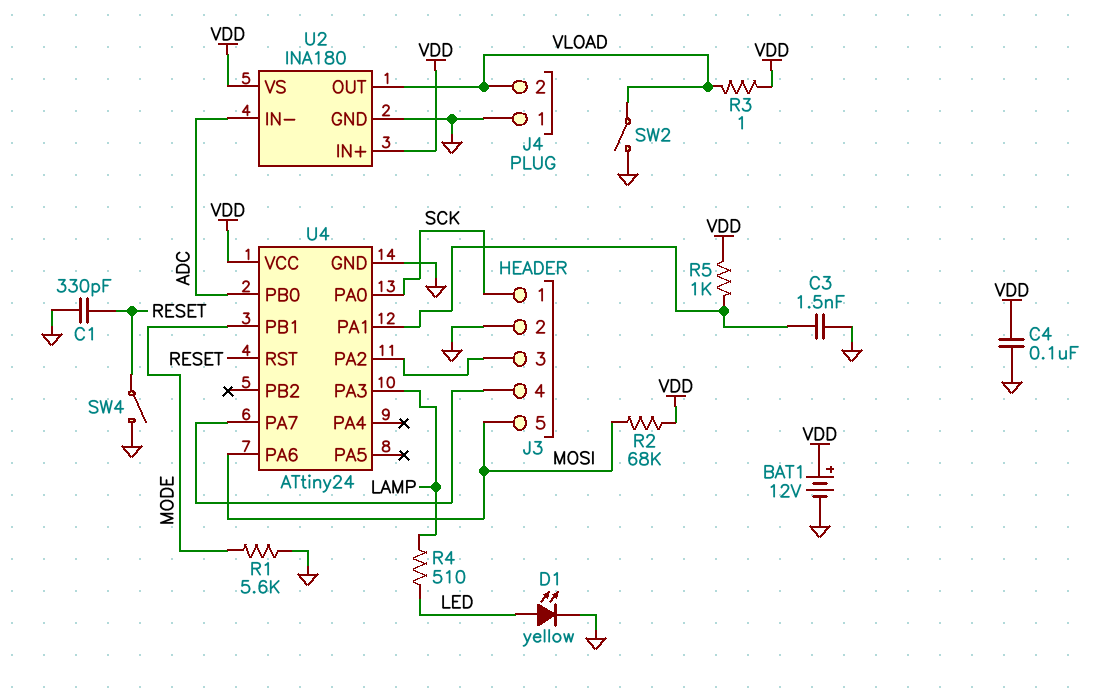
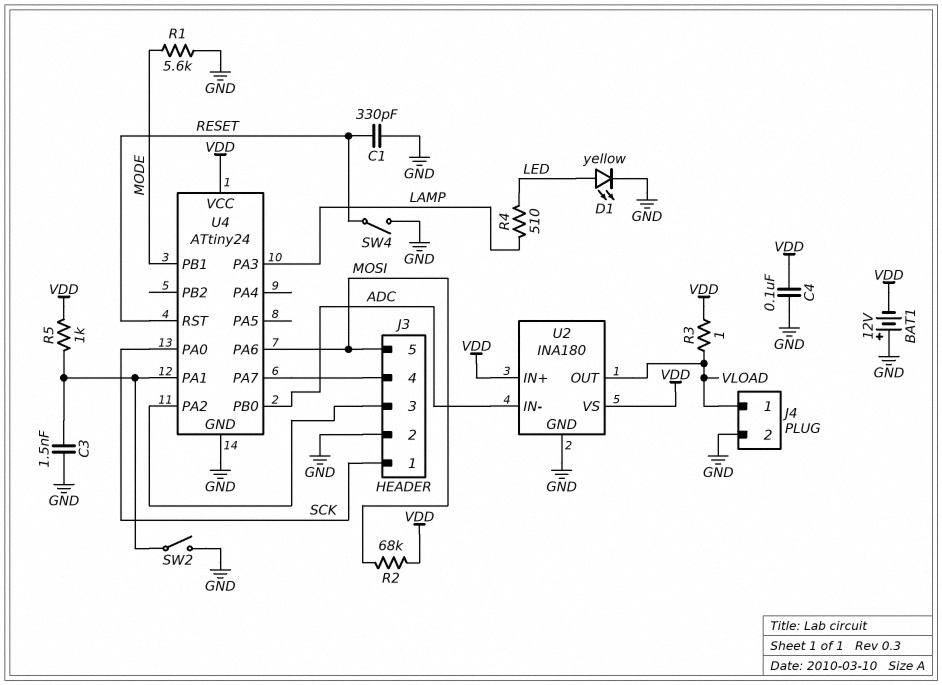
BAT1: 12V (plus VDD, minus GND) -> 12V (plus GND, minus VDD)
J4 pin 1: GND -> VLOAD
J4 pin 2: VLOAD -> GND
SW2: switch (GND, VLOAD) -> switch (GND, U4/PA1)

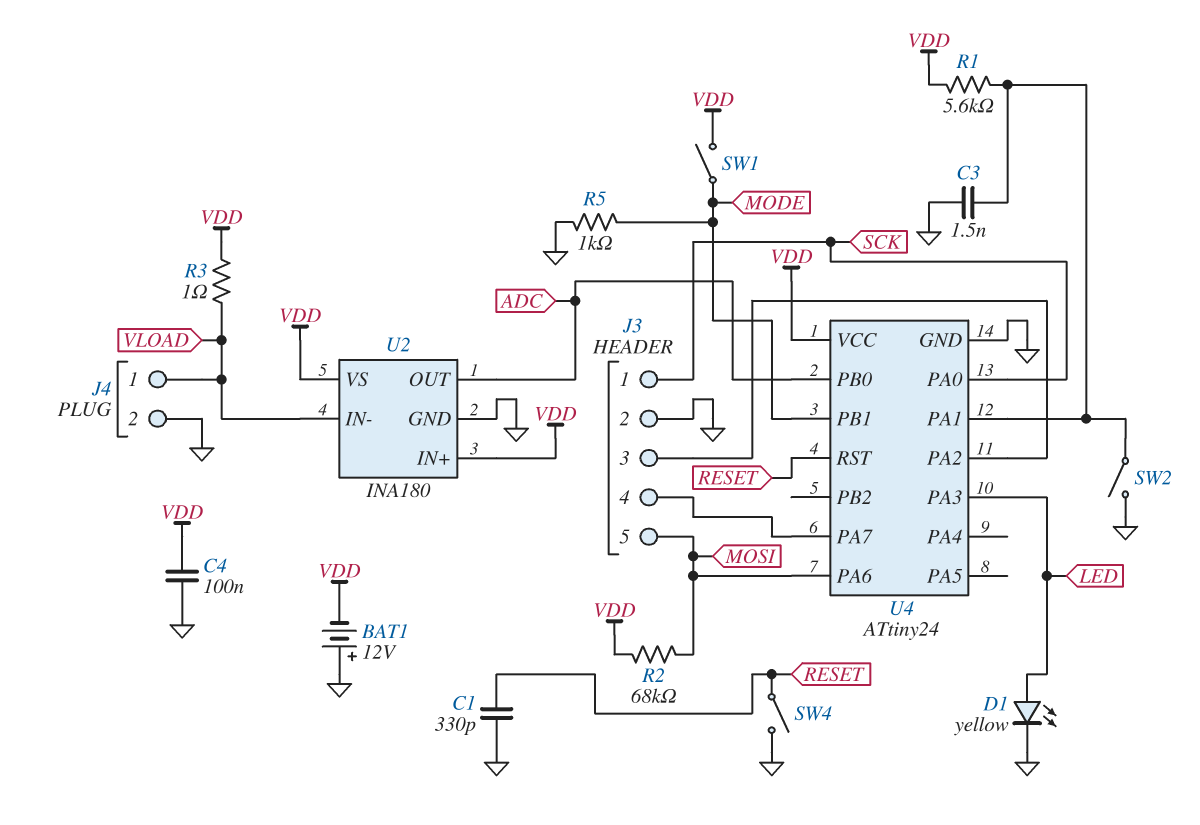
R1: 5.6k (GND, MODE) -> 5.6k (U4/PA1, VDD)
R4: 510 (LAMP, LED) -> none
R5: 1k (U4/PA1, VDD) -> 1k (GND, MODE)
SW1: none -> switch (MODE, VDD)
U2 pin IN-: ADC -> VLOAD
U2 pin OUT: VLOAD -> ADC
U4 pin PA3: LAMP -> LED

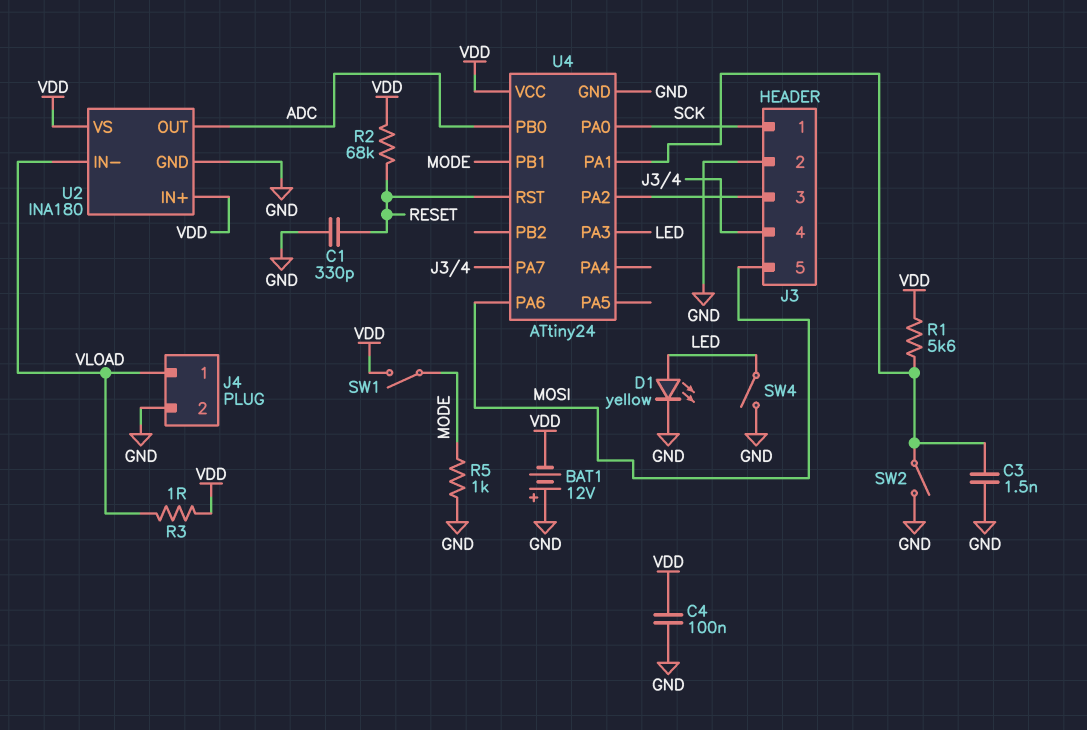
R2: 68k (MOSI, VDD) -> 68k (RESET, VDD)
SW4: switch (GND, RESET) -> switch (GND, LED)

